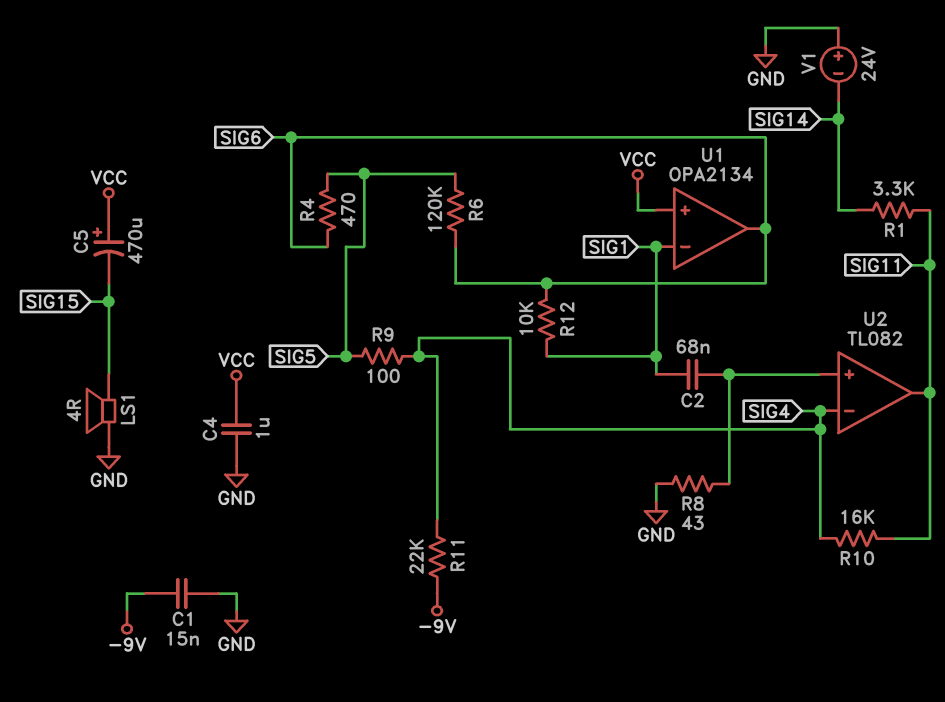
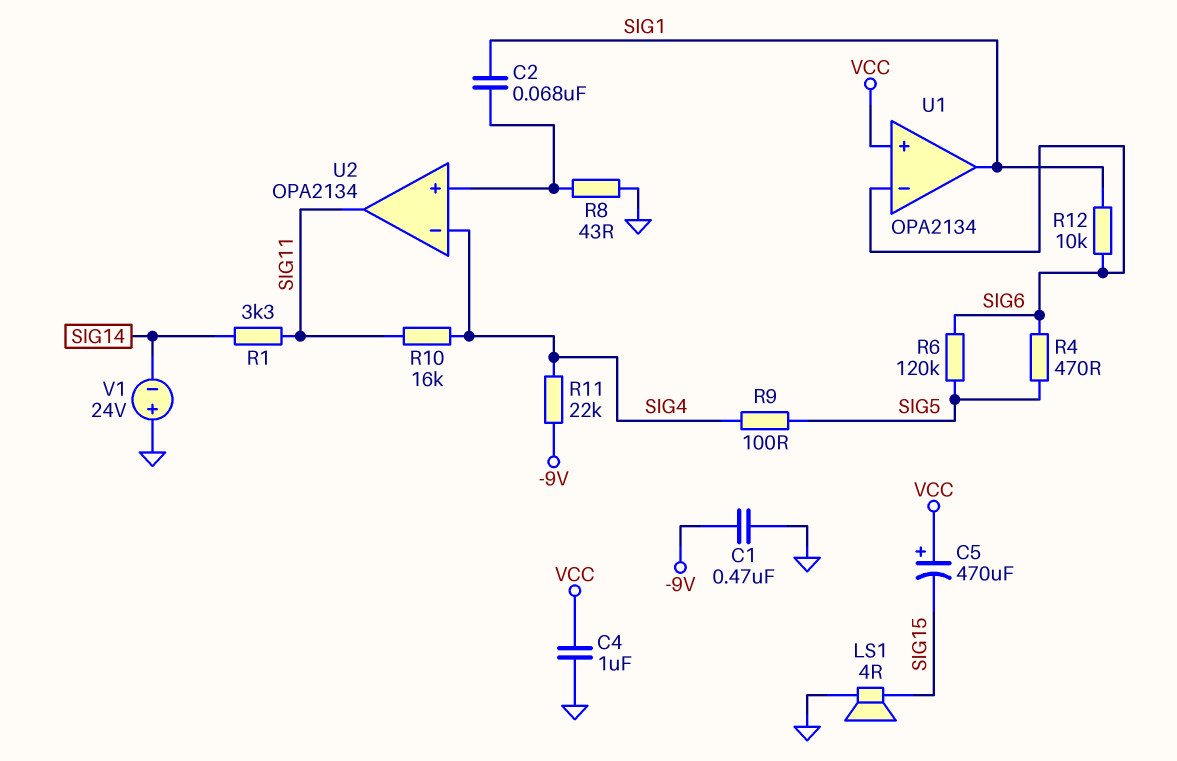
C1: 15nF (-9V, GND) -> 470nF (-9V, GND)
U1 pin in-: SIG1 -> SIG6
U1 pin out: SIG6 -> SIG1
U2: TL082 -> OPA2134

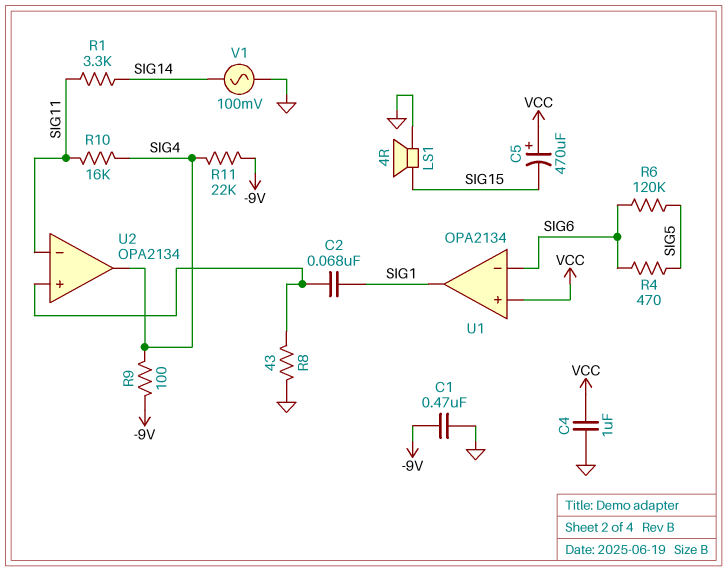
R9: 100 (SIG4, SIG5) -> 100 (-9V, SIG4)
R12: 10k (SIG1, SIG6) -> none
U2 pin in-: SIG4 -> SIG11
U2 pin out: SIG11 -> SIG4
V1: 24V (plus GND, minus SIG14) -> AC 100mV (GND, SIG14)

